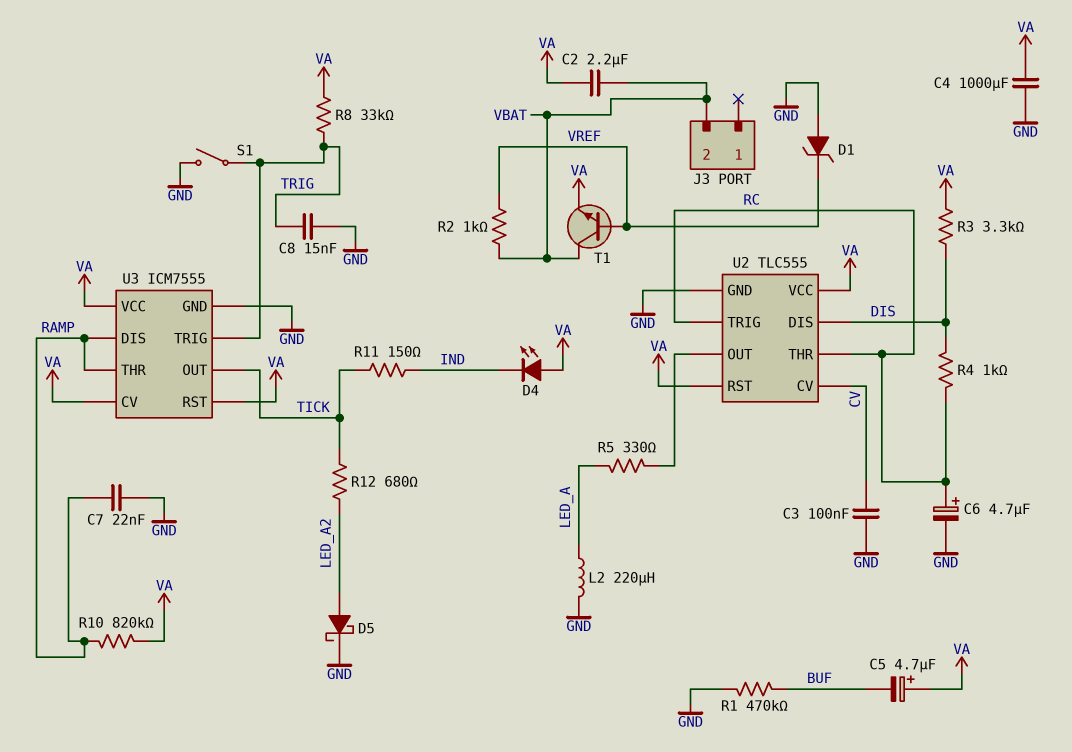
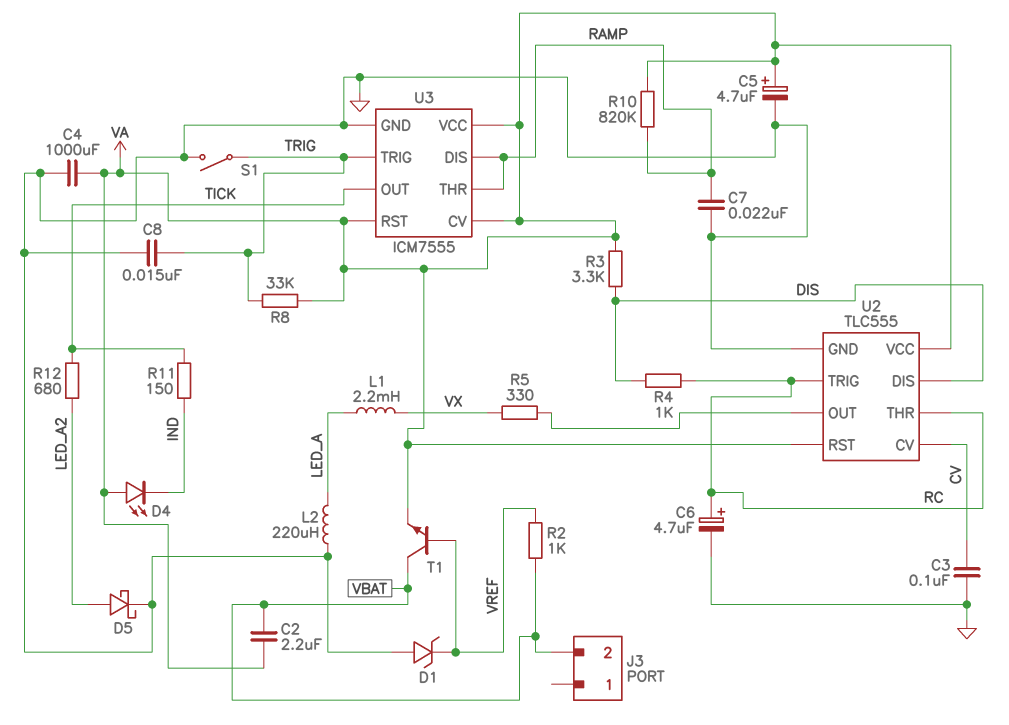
C5: 4.7uF (plus VA, minus BUF) -> 4.7uF (plus VA, minus GND)
L1: none -> 2.2mH (LED_A, VX)
R1: 470k (BUF, GND) -> none
R5: 330 (LED_A, U2/OUT) -> 330 (U2/OUT, VX)

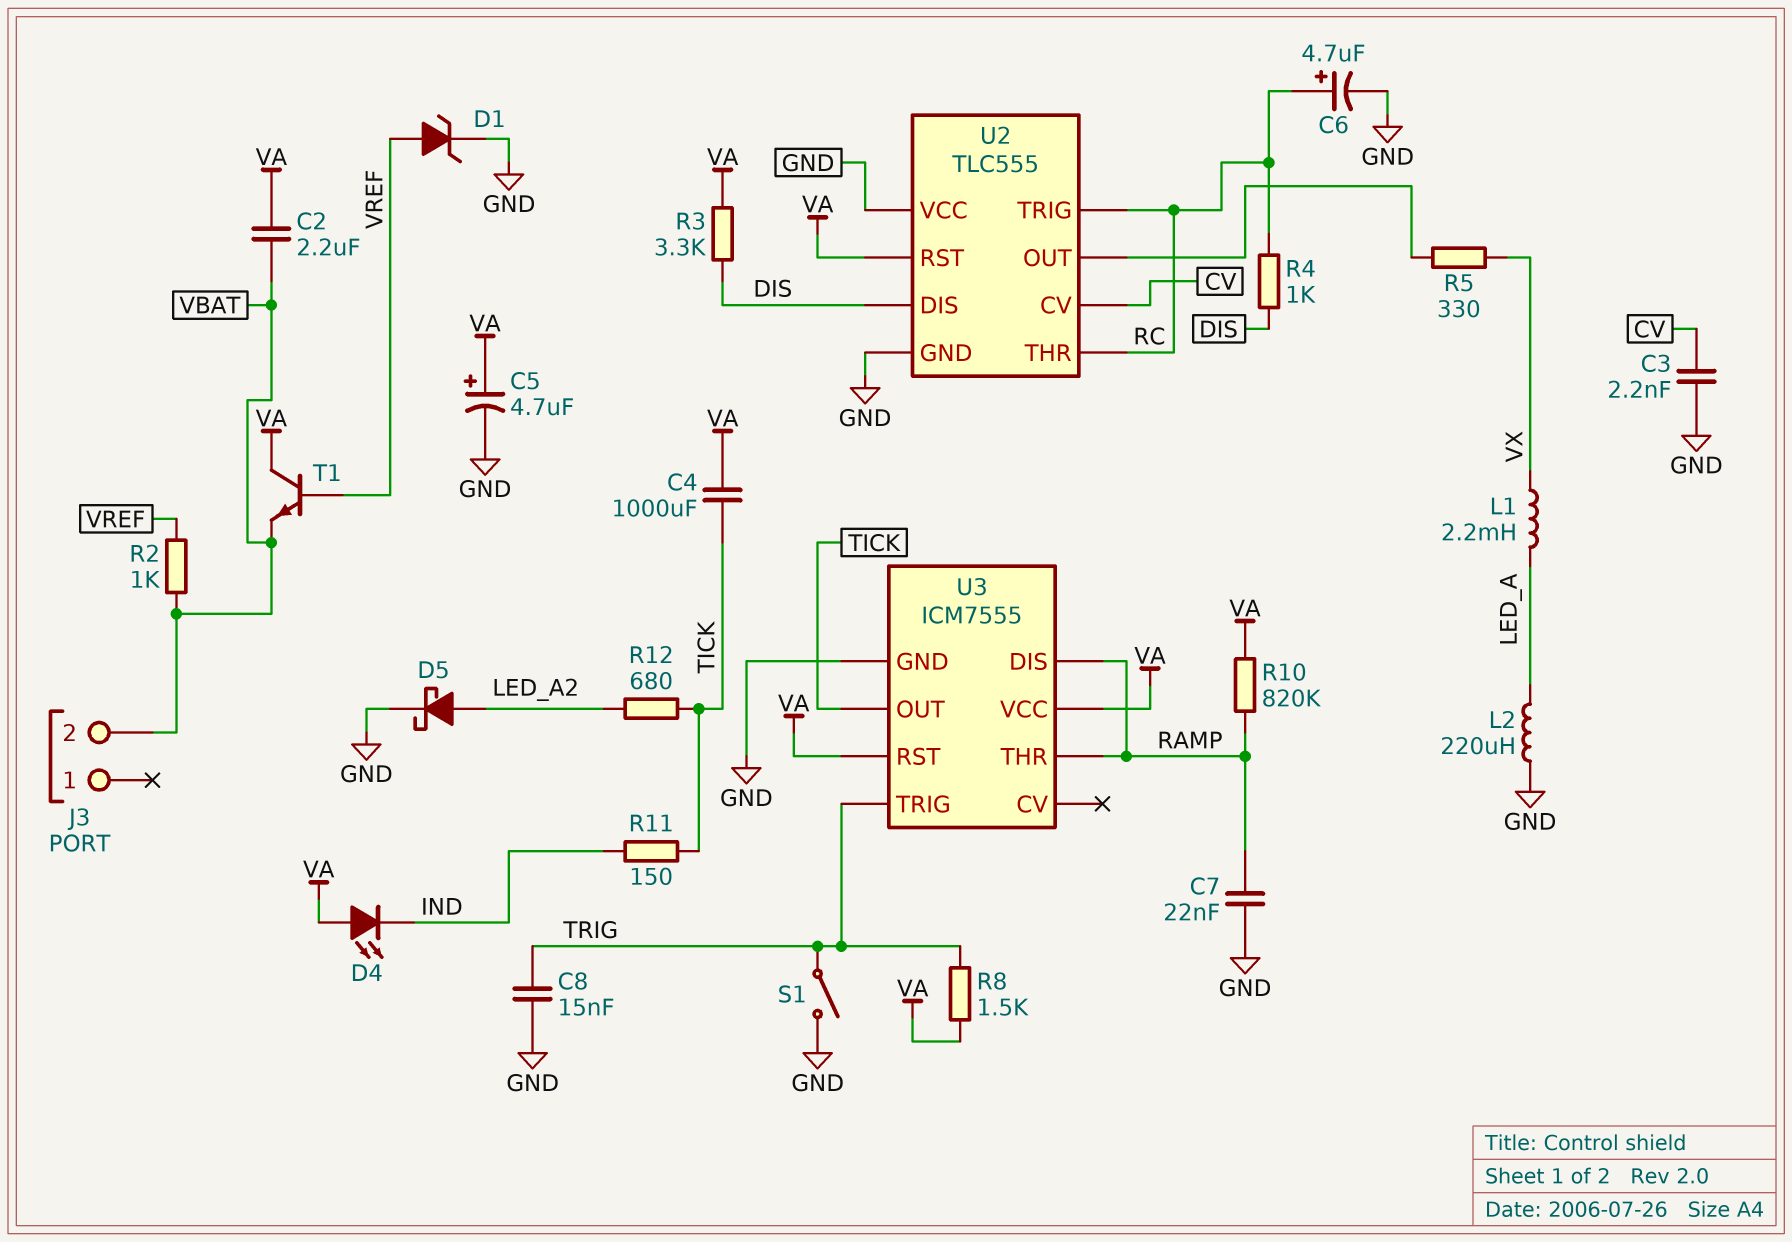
C3: 100nF (CV, GND) -> 2.2nF (CV, GND)
C4: 1000uF (GND, VA) -> 1000uF (TICK, VA)
D1: zener (A GND, K VREF) -> zener (A VREF, K GND)
R8: 33k (TRIG, VA) -> 1.5k (TRIG, VA)
T1: NPN (B VREF, C VBAT, E VA) -> NPN (B VREF, C VA, E VBAT)
U2 pin VCC: VA -> GND
U3 pin CV: VA -> none

